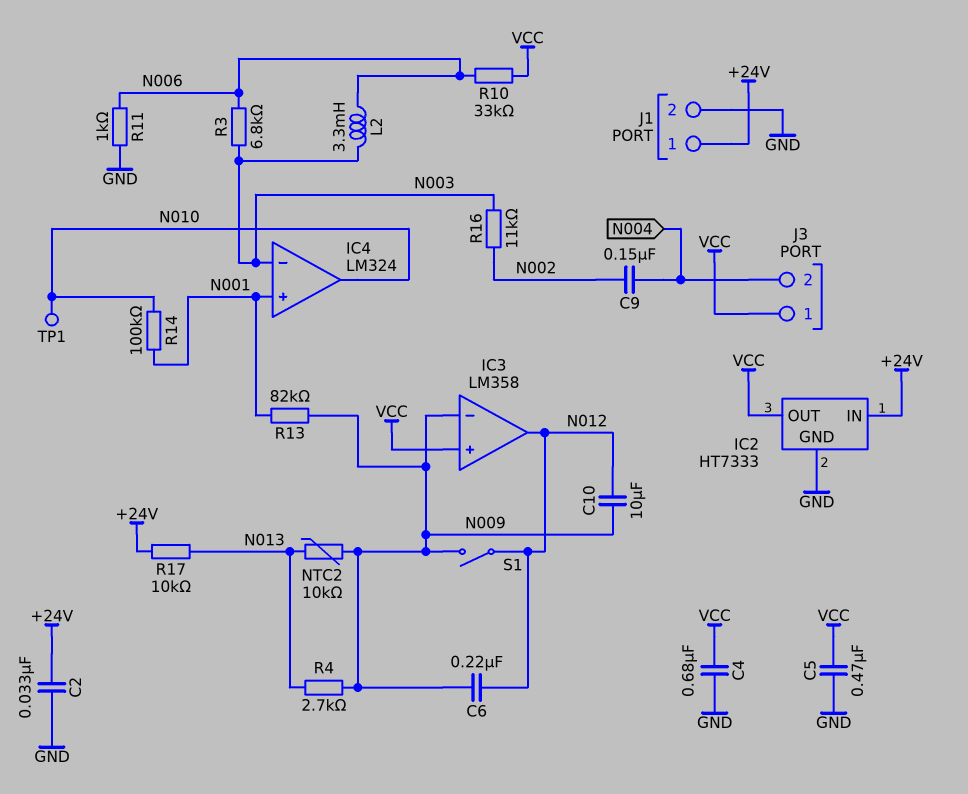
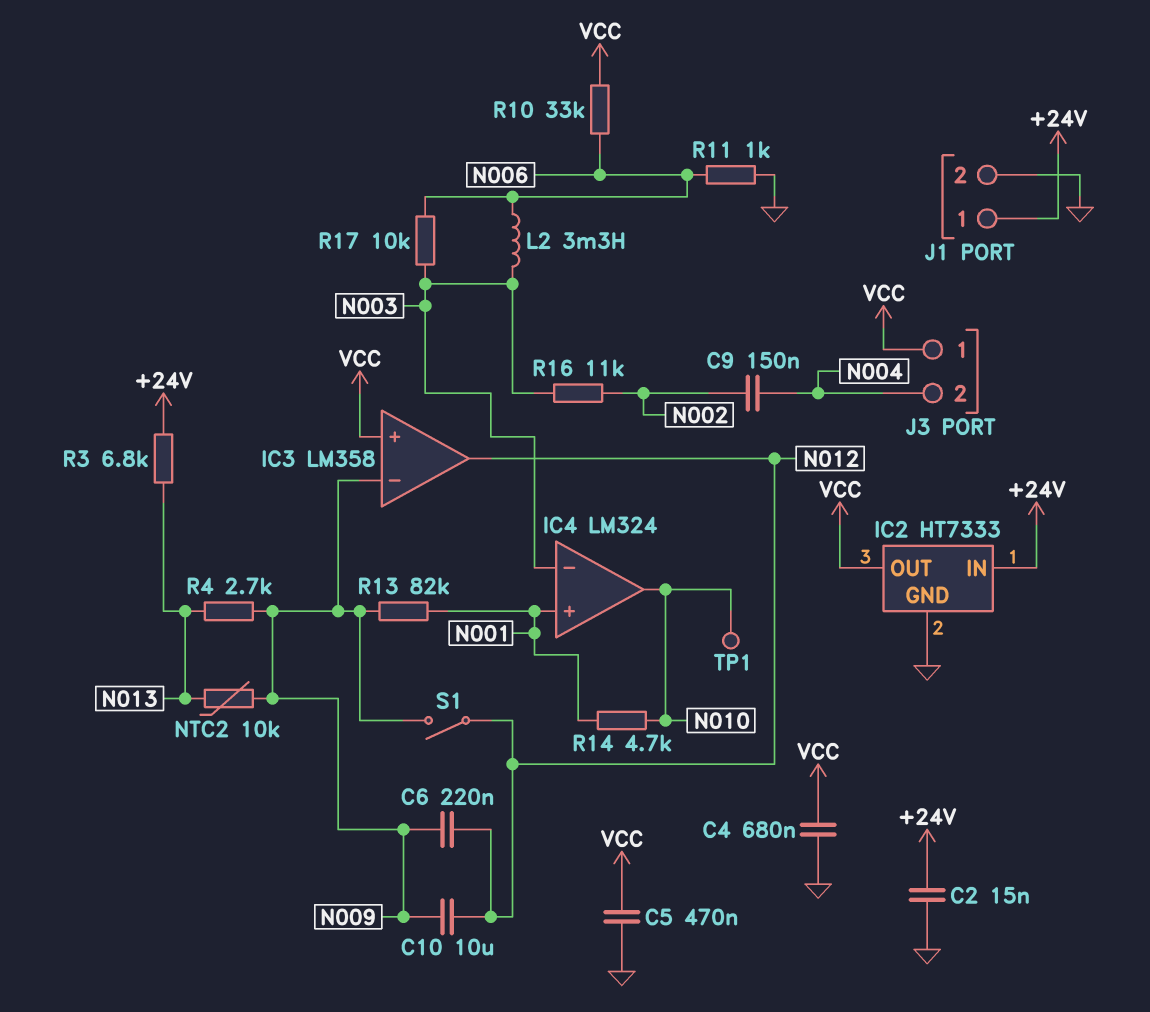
C2: 33nF (+24V, GND) -> 15nF (+24V, GND)
R3: 6.8k (N003, N006) -> 6.8k (+24V, N013)
R14: 100k (N001, N010) -> 4.7k (N001, N010)
R17: 10k (+24V, N013) -> 10k (N003, N006)

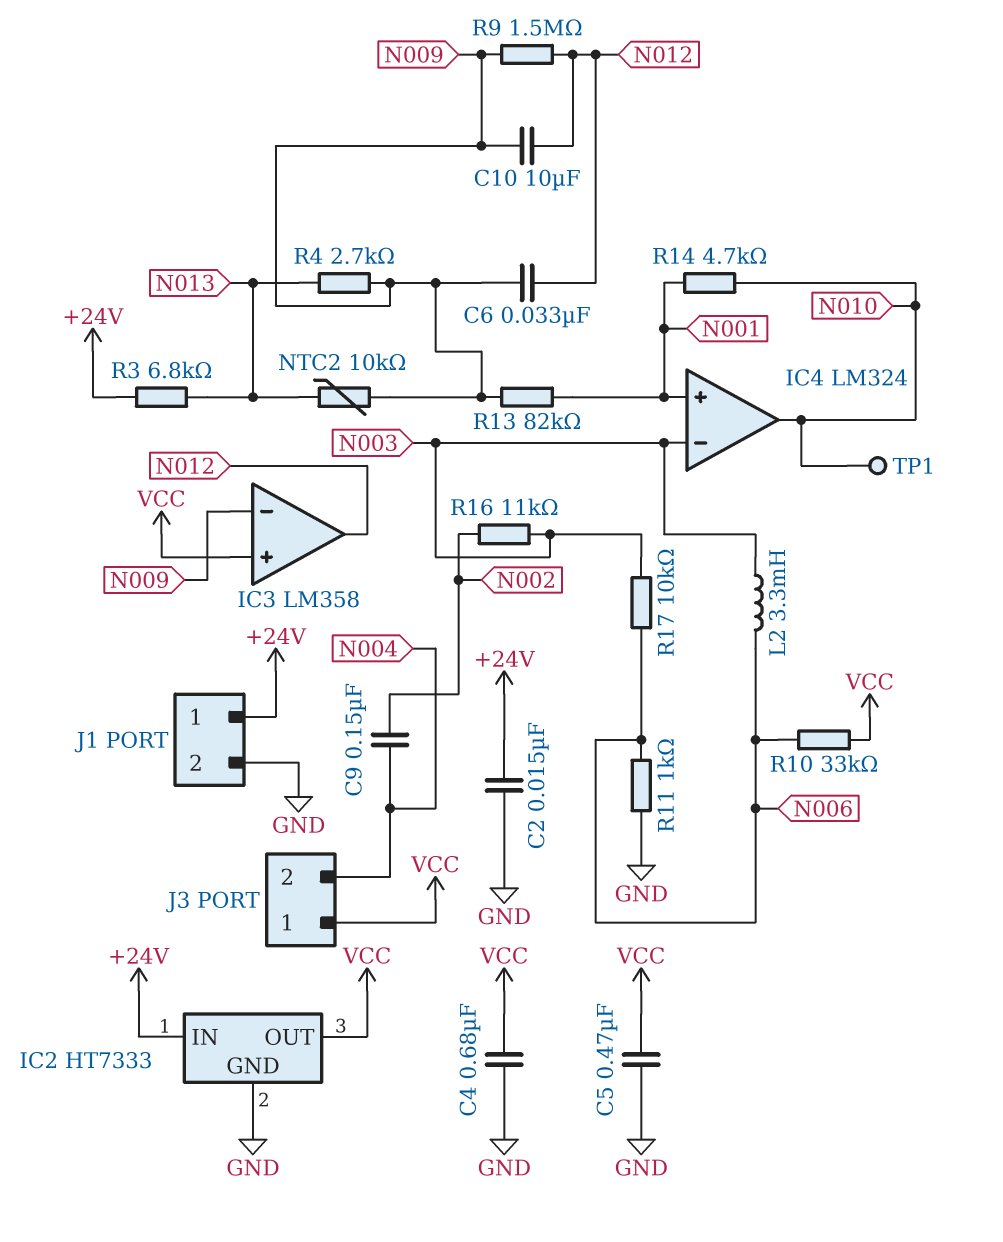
C6: 220nF (N009, N012) -> 33nF (N009, N012)
R9: none -> 1.5M (N009, N012)
S1: switch (N009, N012) -> none

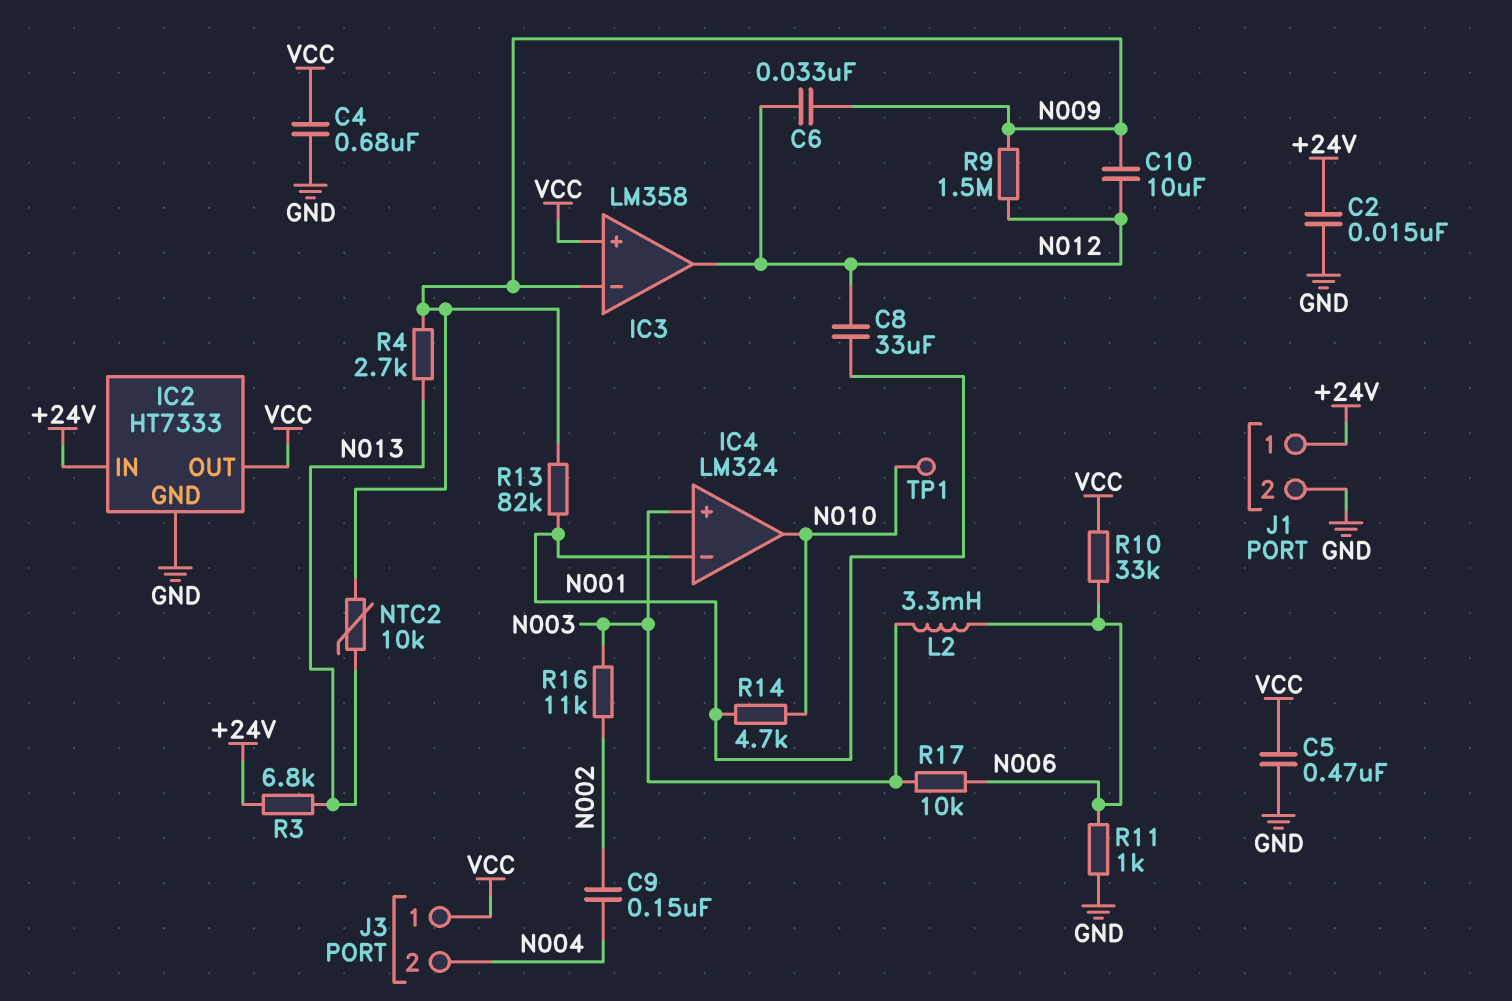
C8: none -> 33uF (N001, N012)
IC4 pin in+: N001 -> N003
IC4 pin in-: N003 -> N001

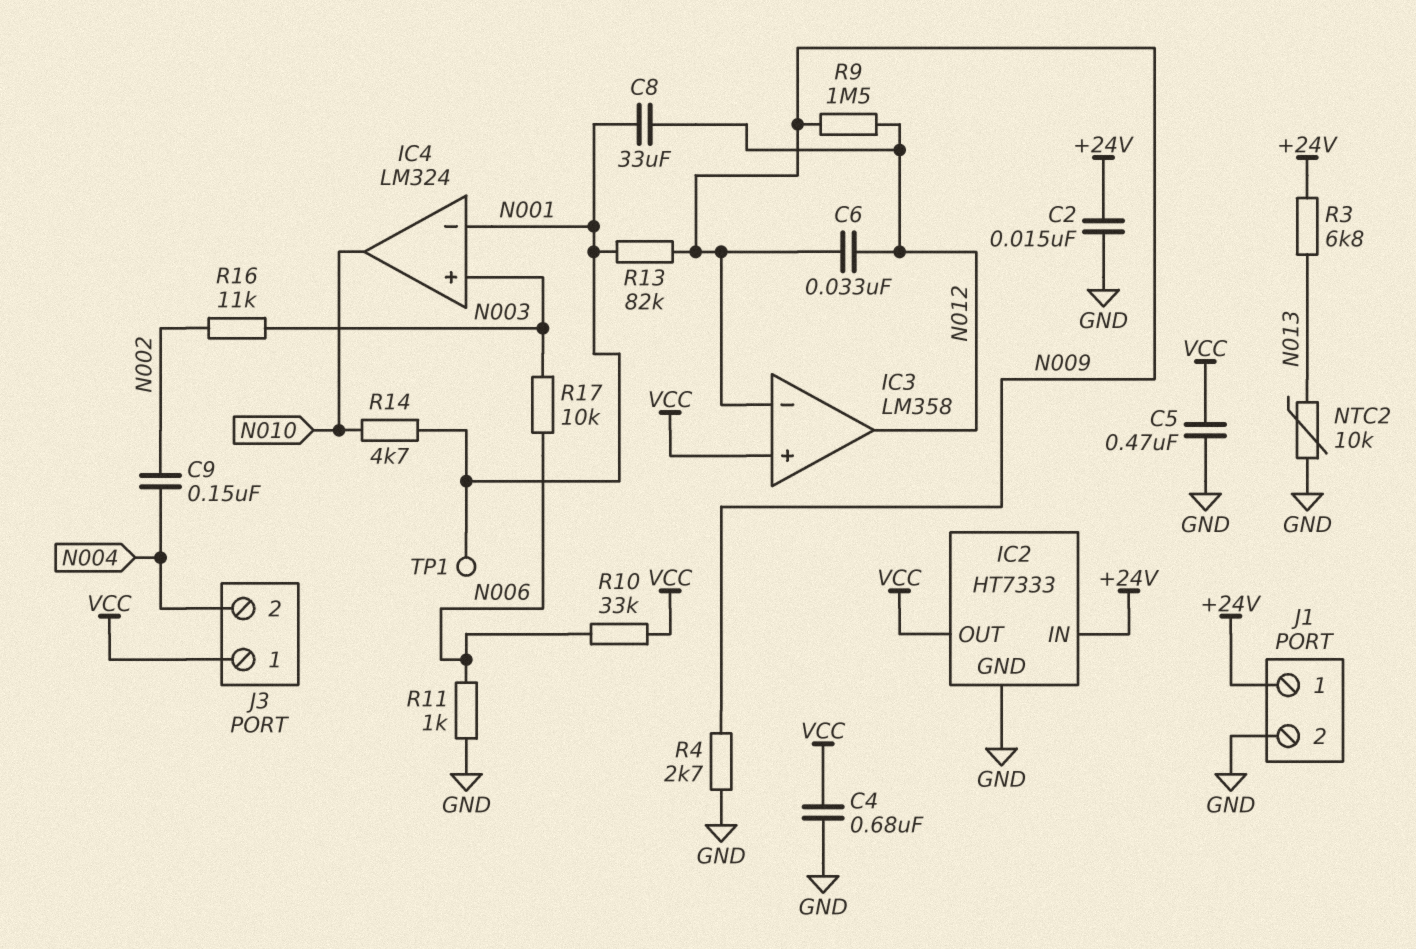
C10: 10uF (N009, N012) -> none
L2: 3.3mH (N003, N006) -> none
NTC2: 10k (N009, N013) -> 10k (GND, N013)
R4: 2.7k (N009, N013) -> 2.7k (GND, N009)
TP1: test point (N010) -> test point (N001)

